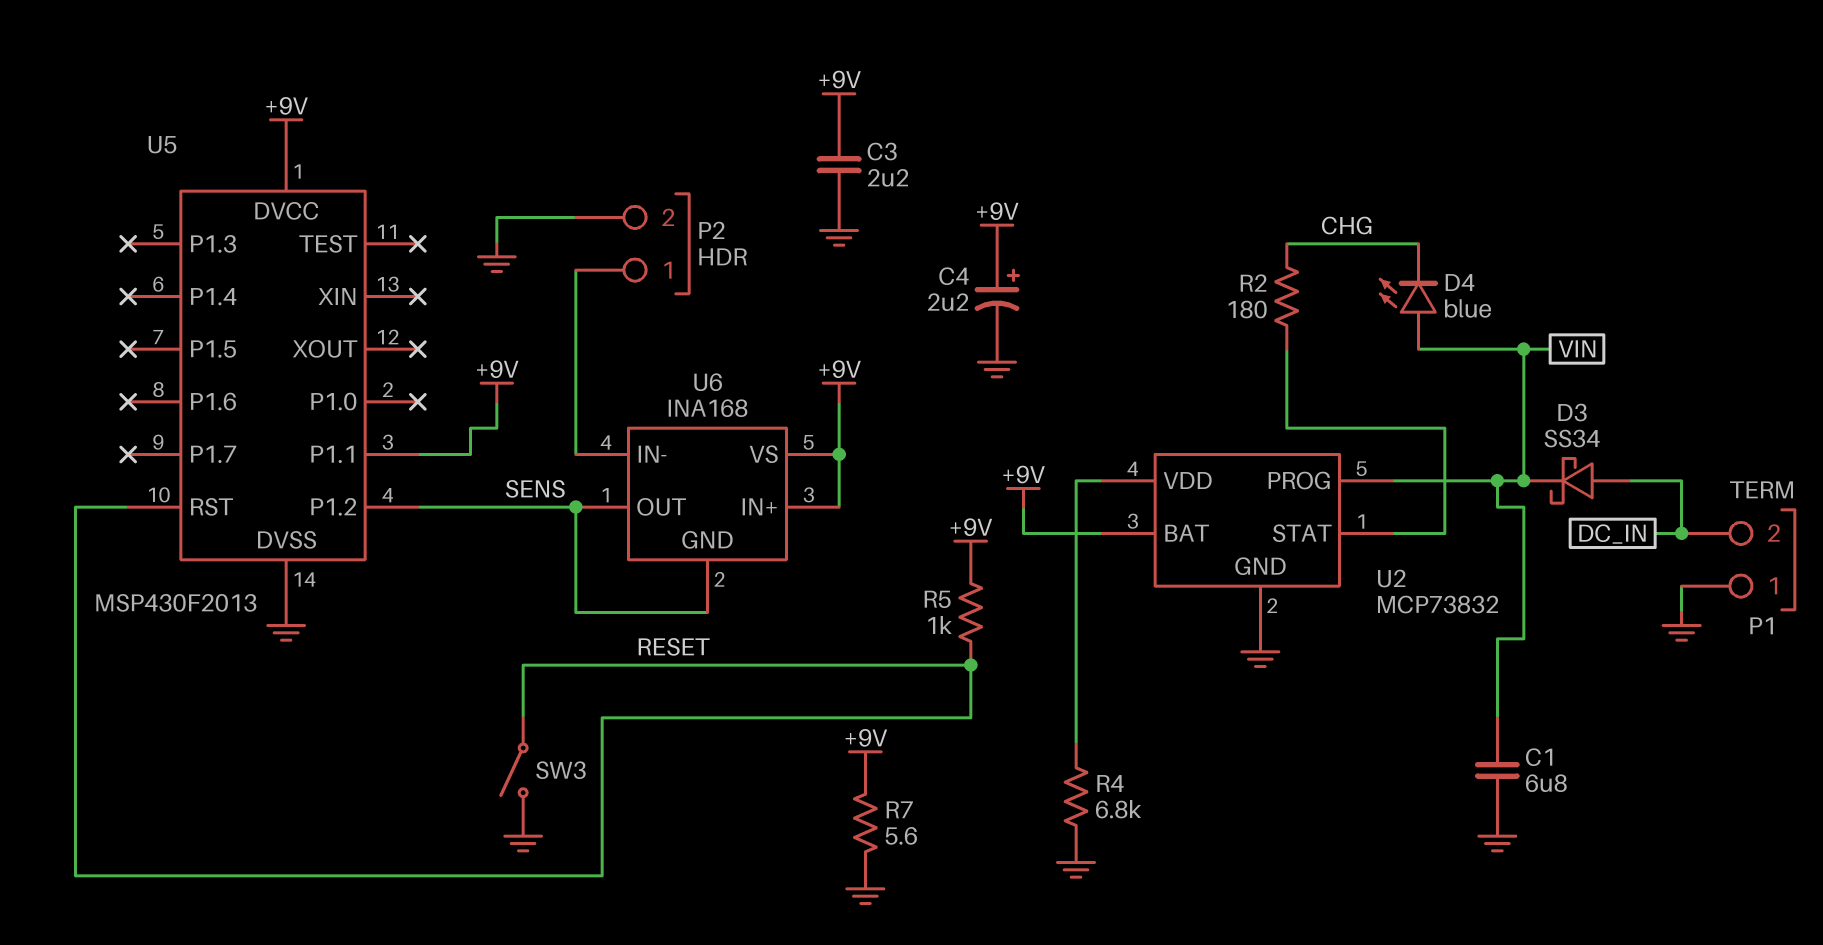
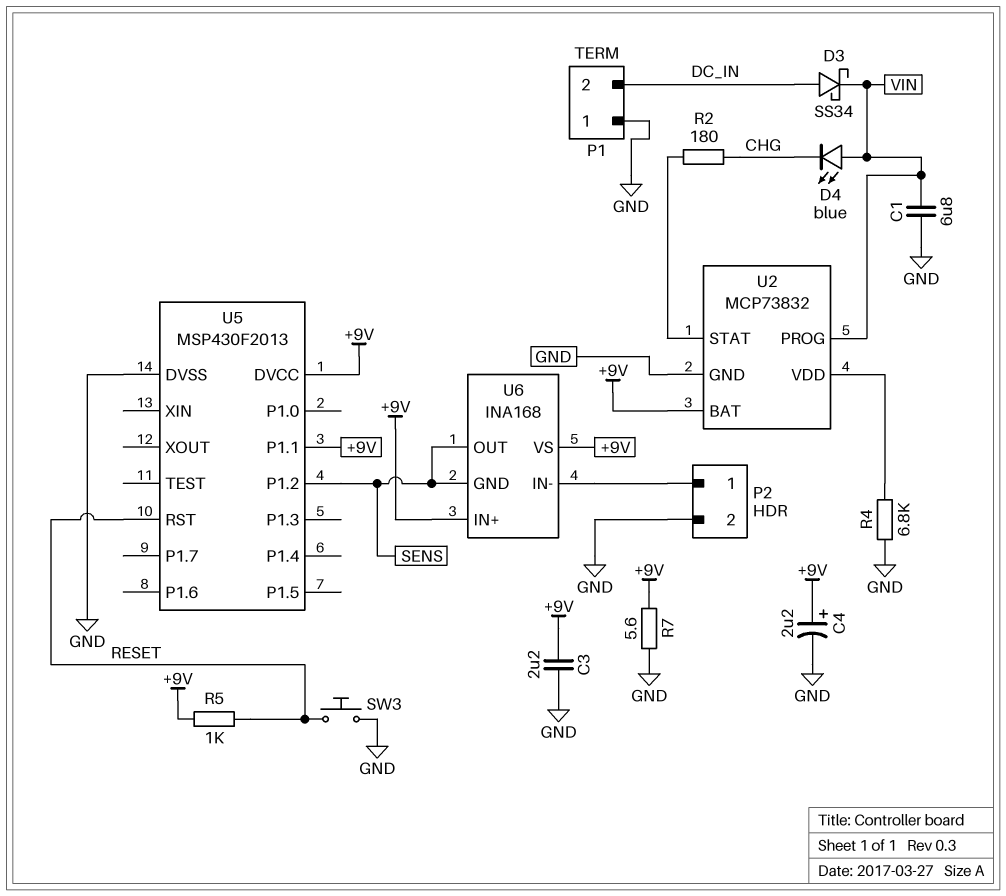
SW3: switch (GND, RESET) -> button (GND, RESET)

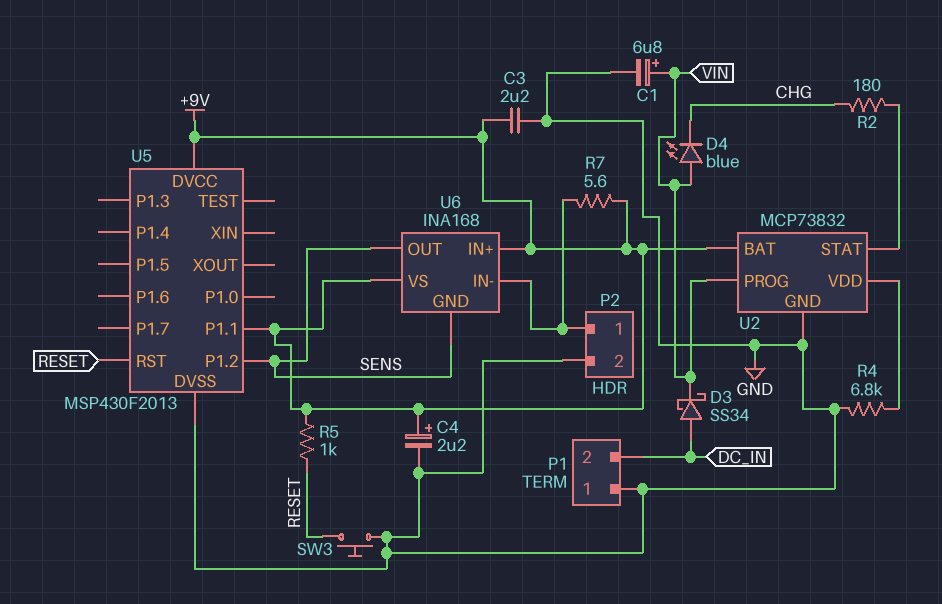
C1: 6.8uF (GND, VIN) -> 6.8uF (plus VIN, minus GND)
R7: 5.6 (+9V, GND) -> 5.6 (+9V, P2/1)

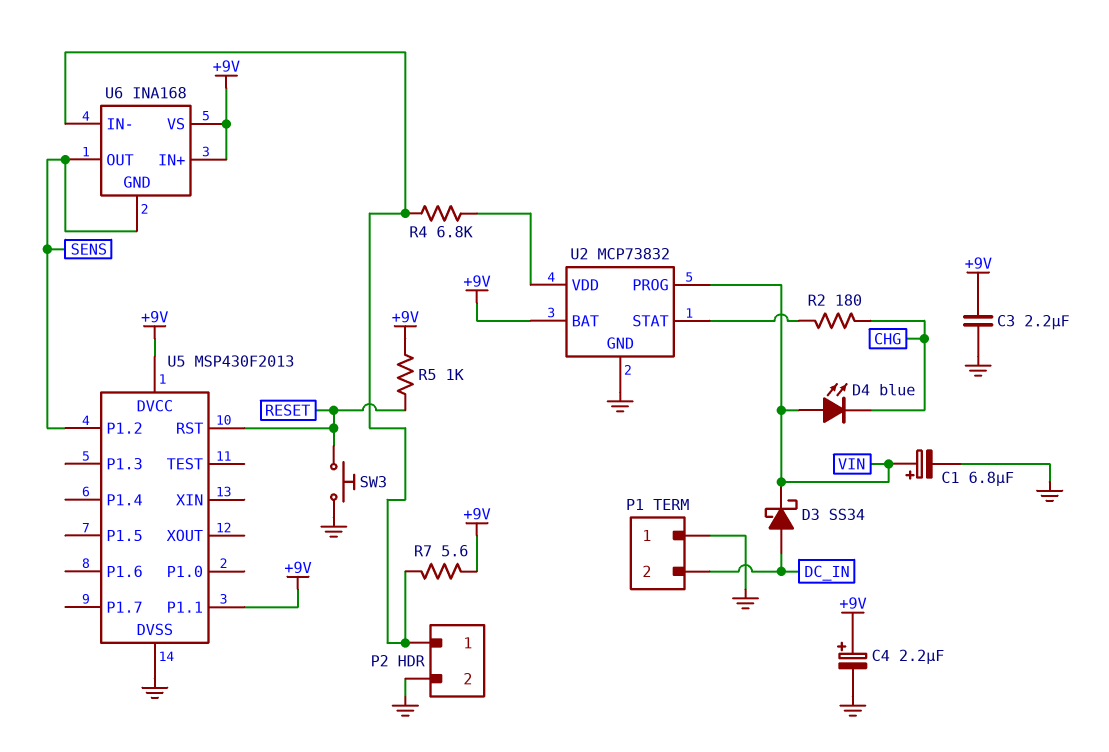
R4: 6.8k (GND, U2/VDD) -> 6.8k (P2/1, U2/VDD)

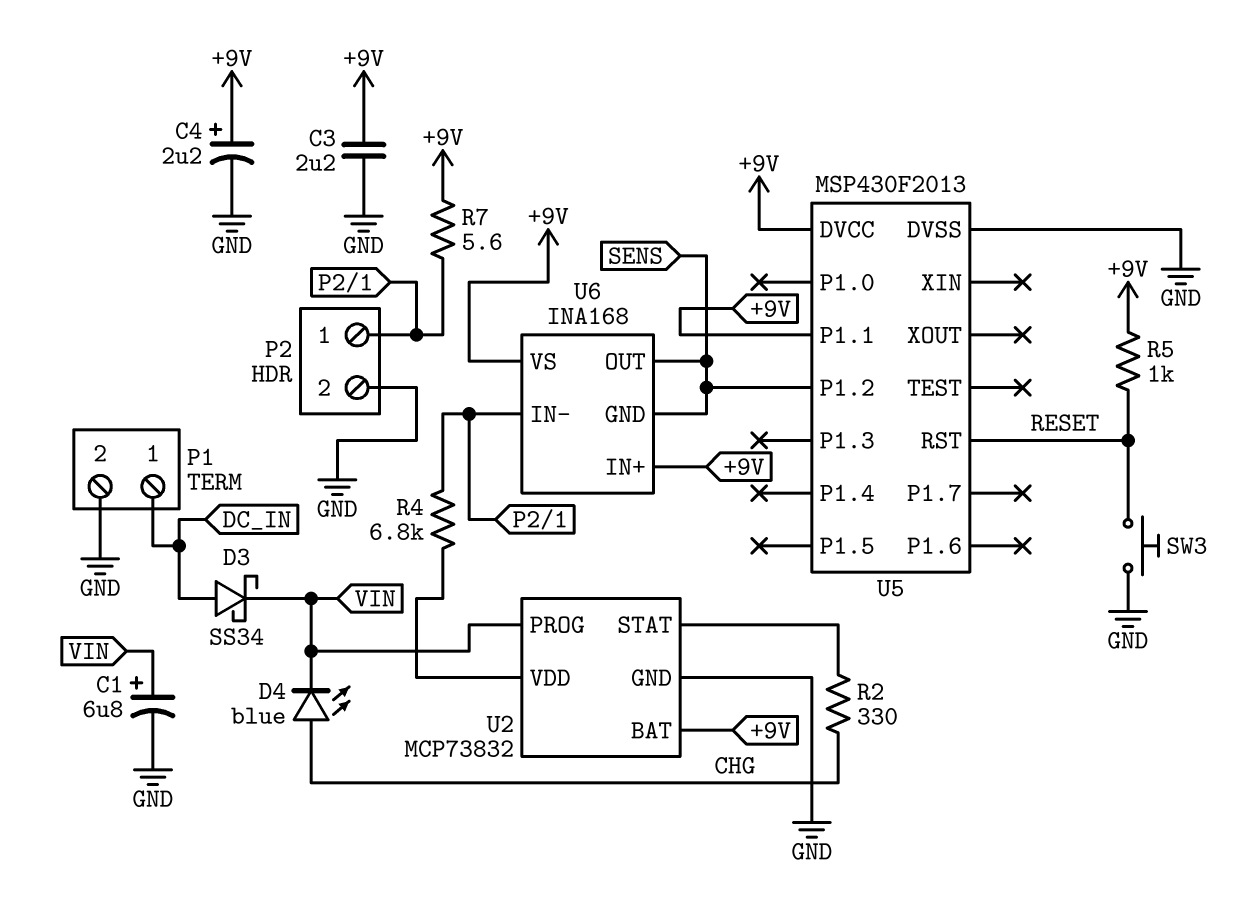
D4: LED blue (A VIN, K CHG) -> LED blue (A CHG, K VIN)
P1 pin 1: GND -> DC_IN
P1 pin 2: DC_IN -> GND
R2: 180 (CHG, U2/STAT) -> 330 (CHG, U2/STAT)

